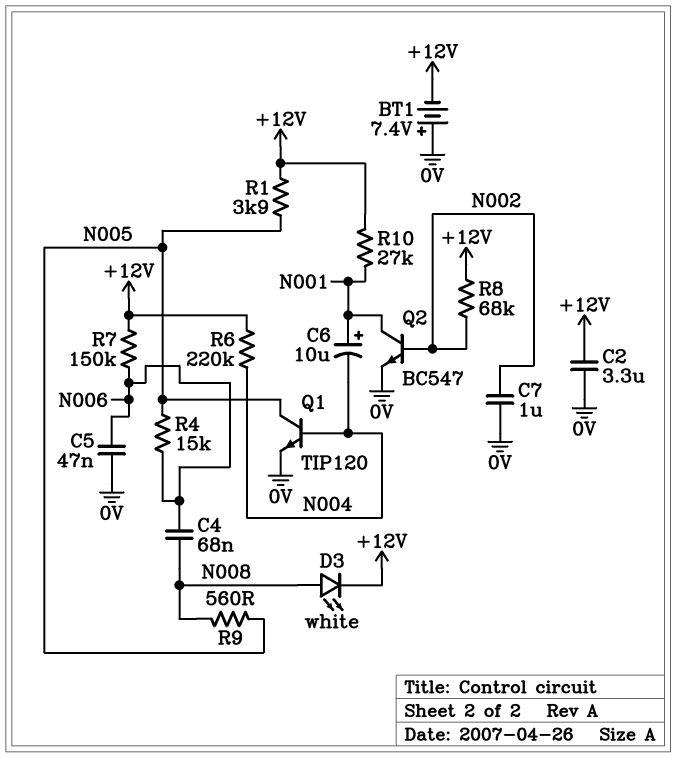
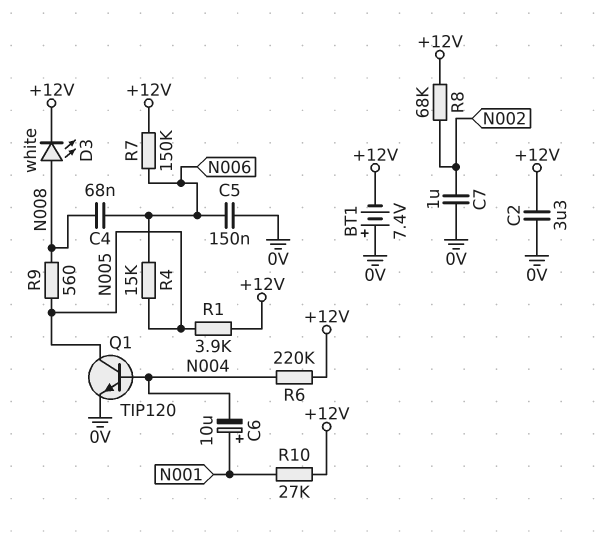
C5: 47nF (0V, N006) -> 150nF (0V, N006)
Q2: NPN BC547 (B N002, C N001, E 0V) -> none

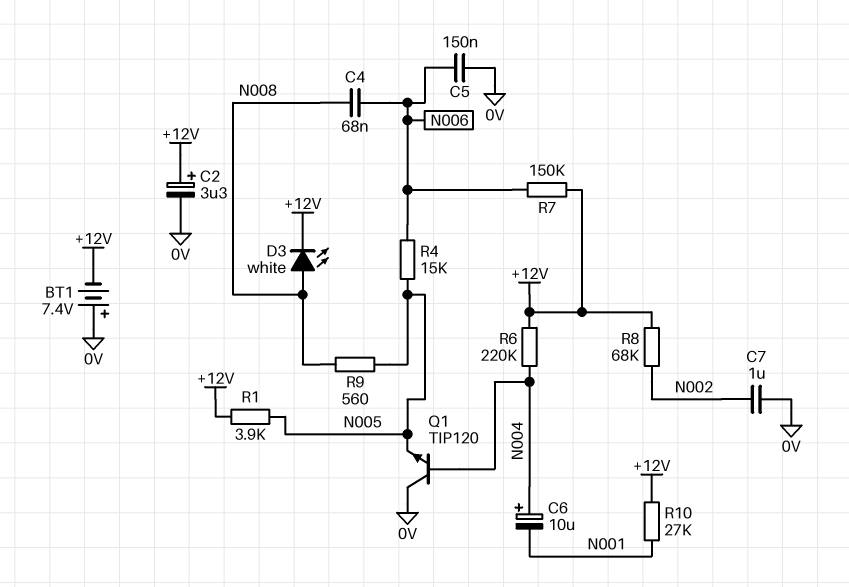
C2: 3.3uF (+12V, 0V) -> 3.3uF (plus +12V, minus 0V)
C6: 10uF (plus N001, minus N004) -> 10uF (plus N004, minus N001)
Q1: NPN TIP120 (B N004, C N005, E 0V) -> NPN TIP120 (B N004, C 0V, E N005)

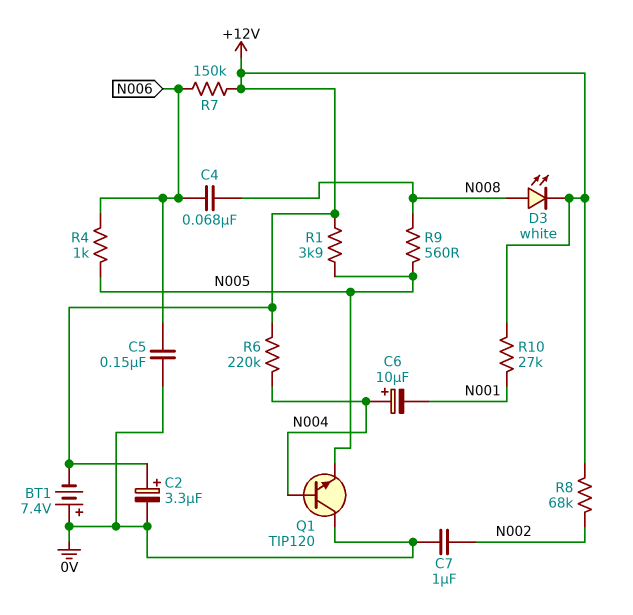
R4: 15k (N005, N006) -> 1k (N005, N006)

